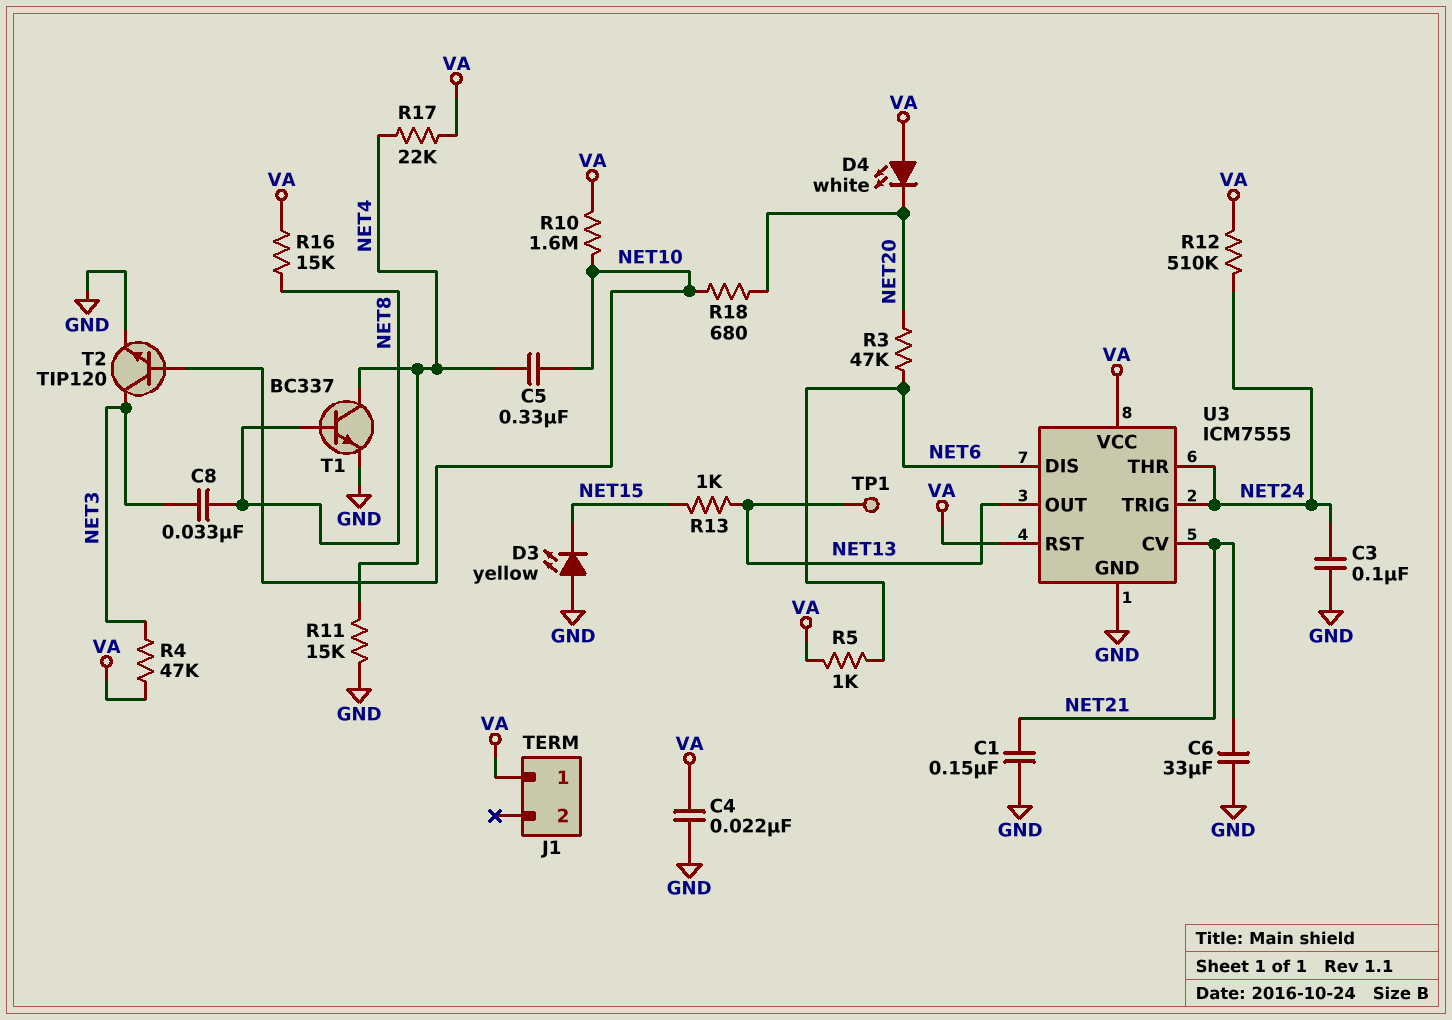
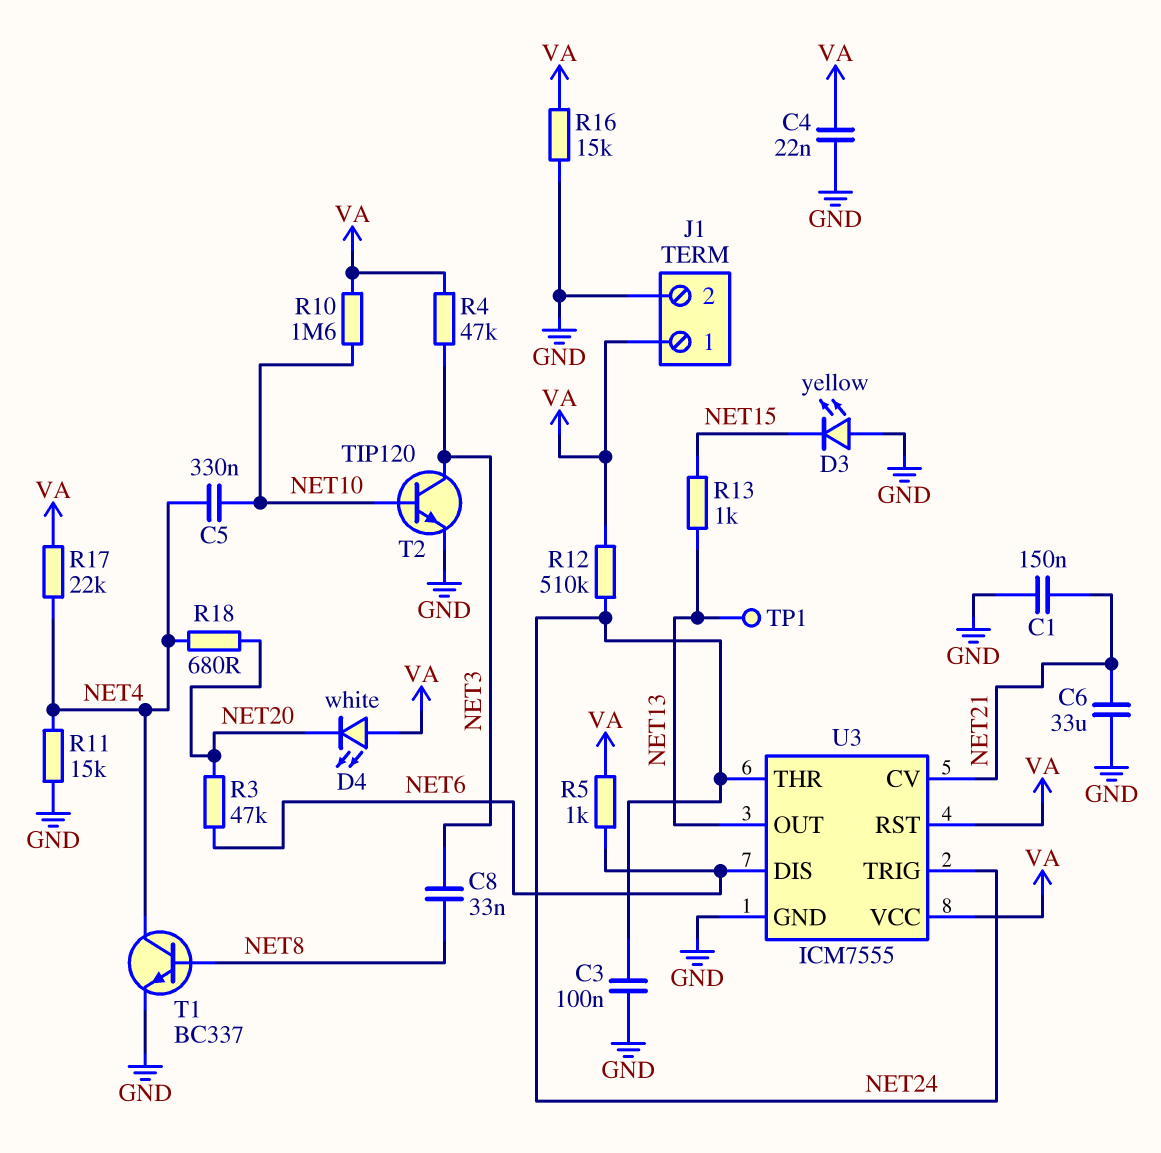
J1 pin 2: none -> GND
R16: 15k (NET8, VA) -> 15k (GND, VA)
R18: 680 (NET10, NET20) -> 680 (NET4, NET20)

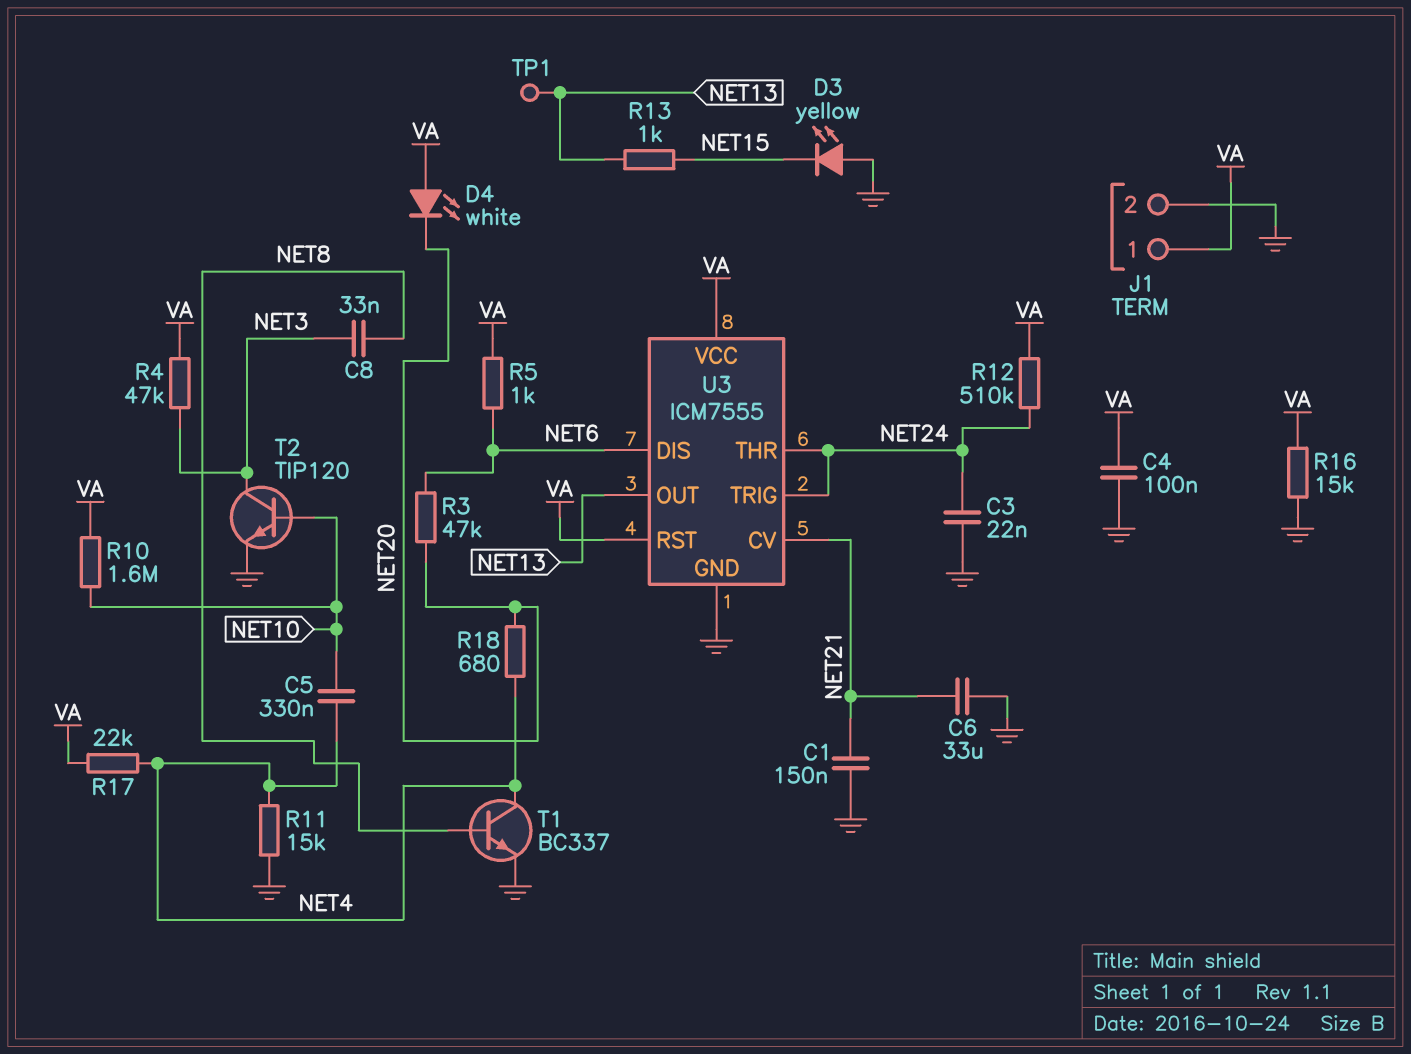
C3: 100nF (GND, NET24) -> 22nF (GND, NET24)
C4: 22nF (GND, VA) -> 100nF (GND, VA)

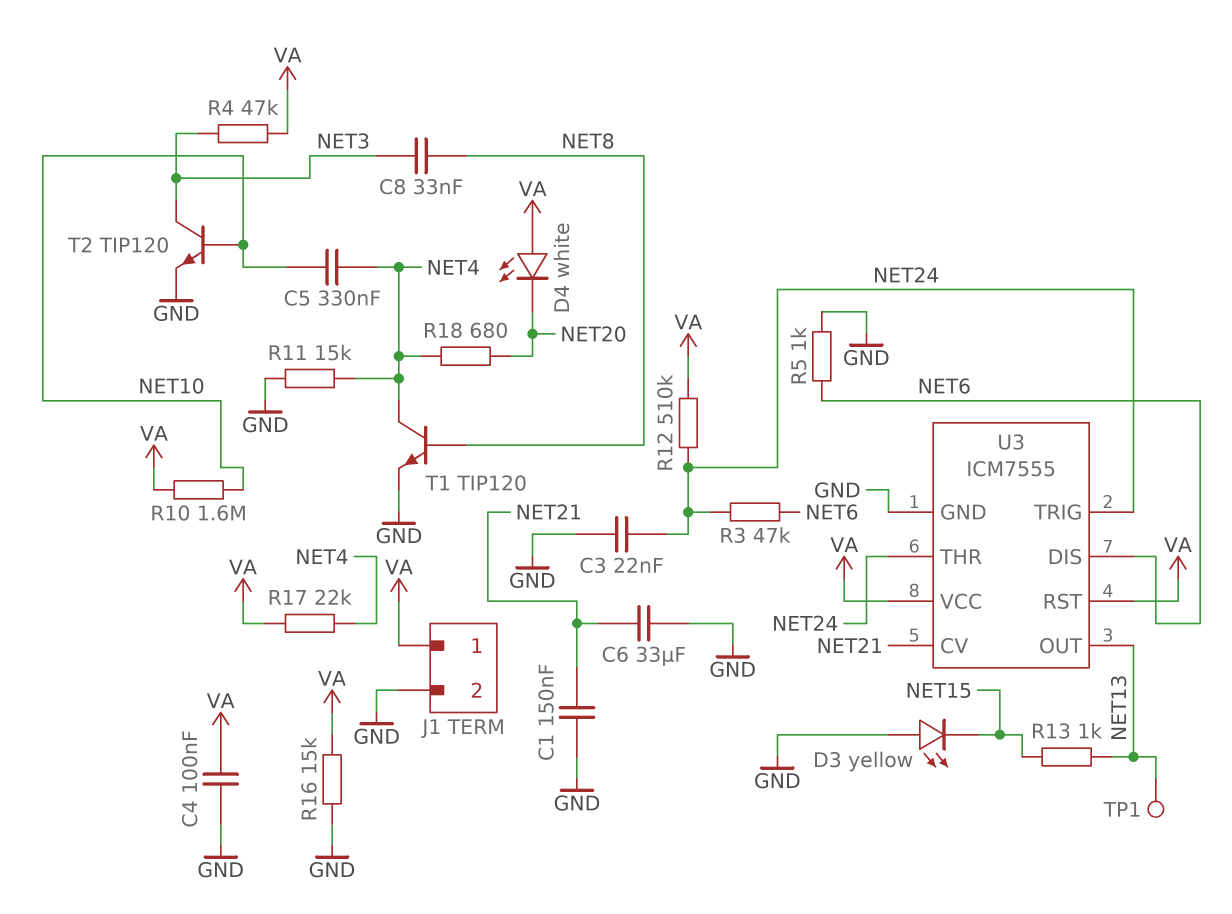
R3: 47k (NET6, NET20) -> 47k (NET6, NET24)
R5: 1k (NET6, VA) -> 1k (GND, NET6)
T1: NPN BC337 (B NET8, C NET4, E GND) -> NPN TIP120 (B NET8, C NET4, E GND)

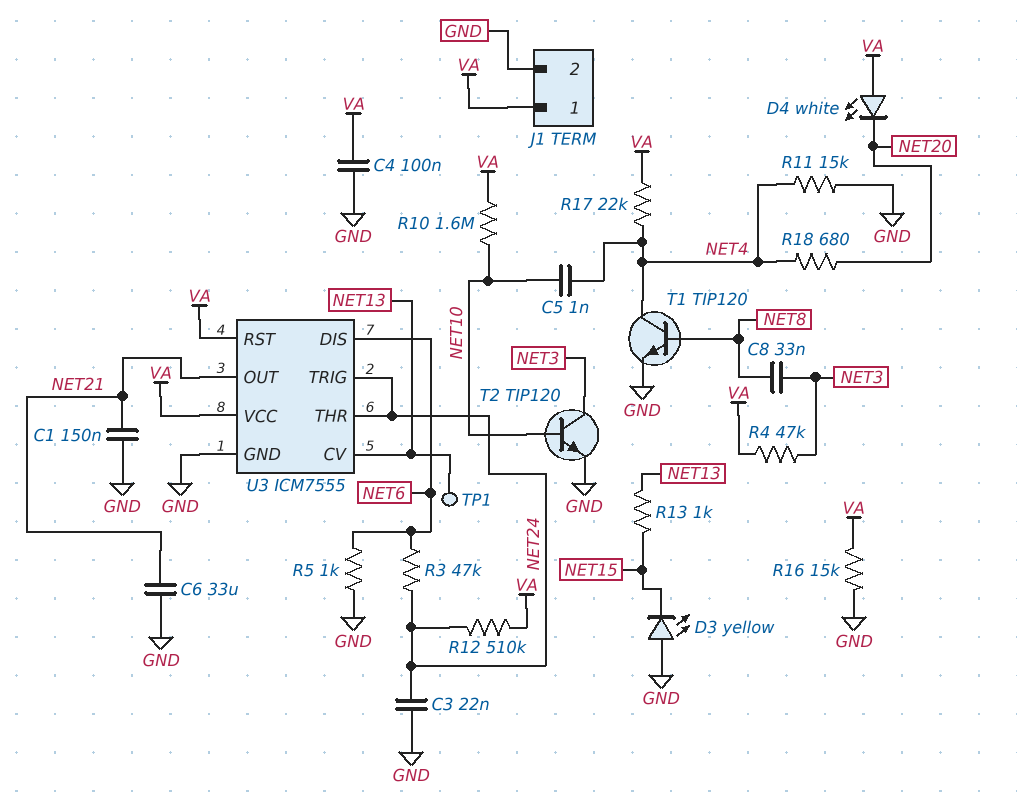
C5: 330nF (NET4, NET10) -> 1nF (NET4, NET10)
U3 pin CV: NET21 -> NET13
U3 pin OUT: NET13 -> NET21

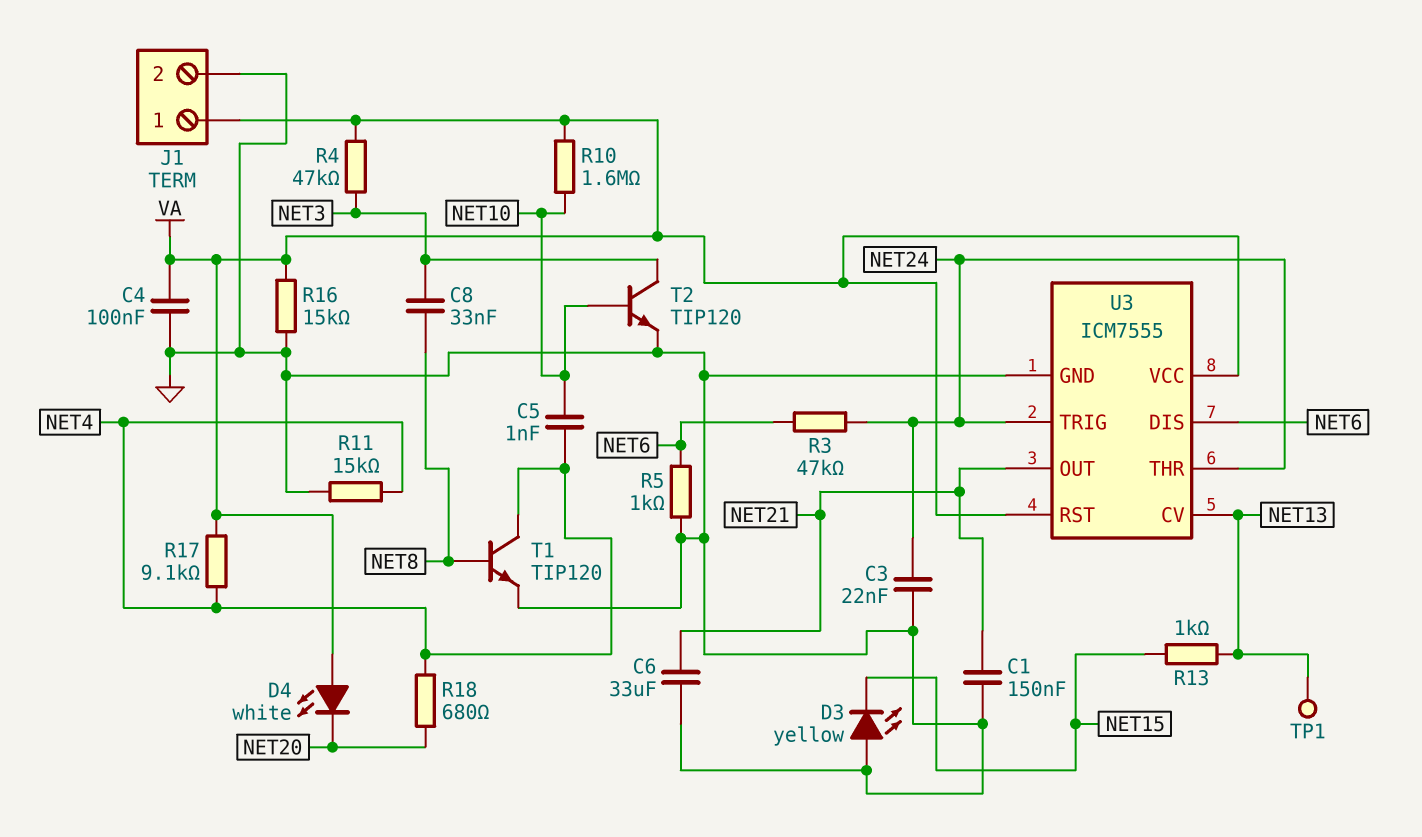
R12: 510k (NET24, VA) -> none
R17: 22k (NET4, VA) -> 9.1k (NET4, VA)

